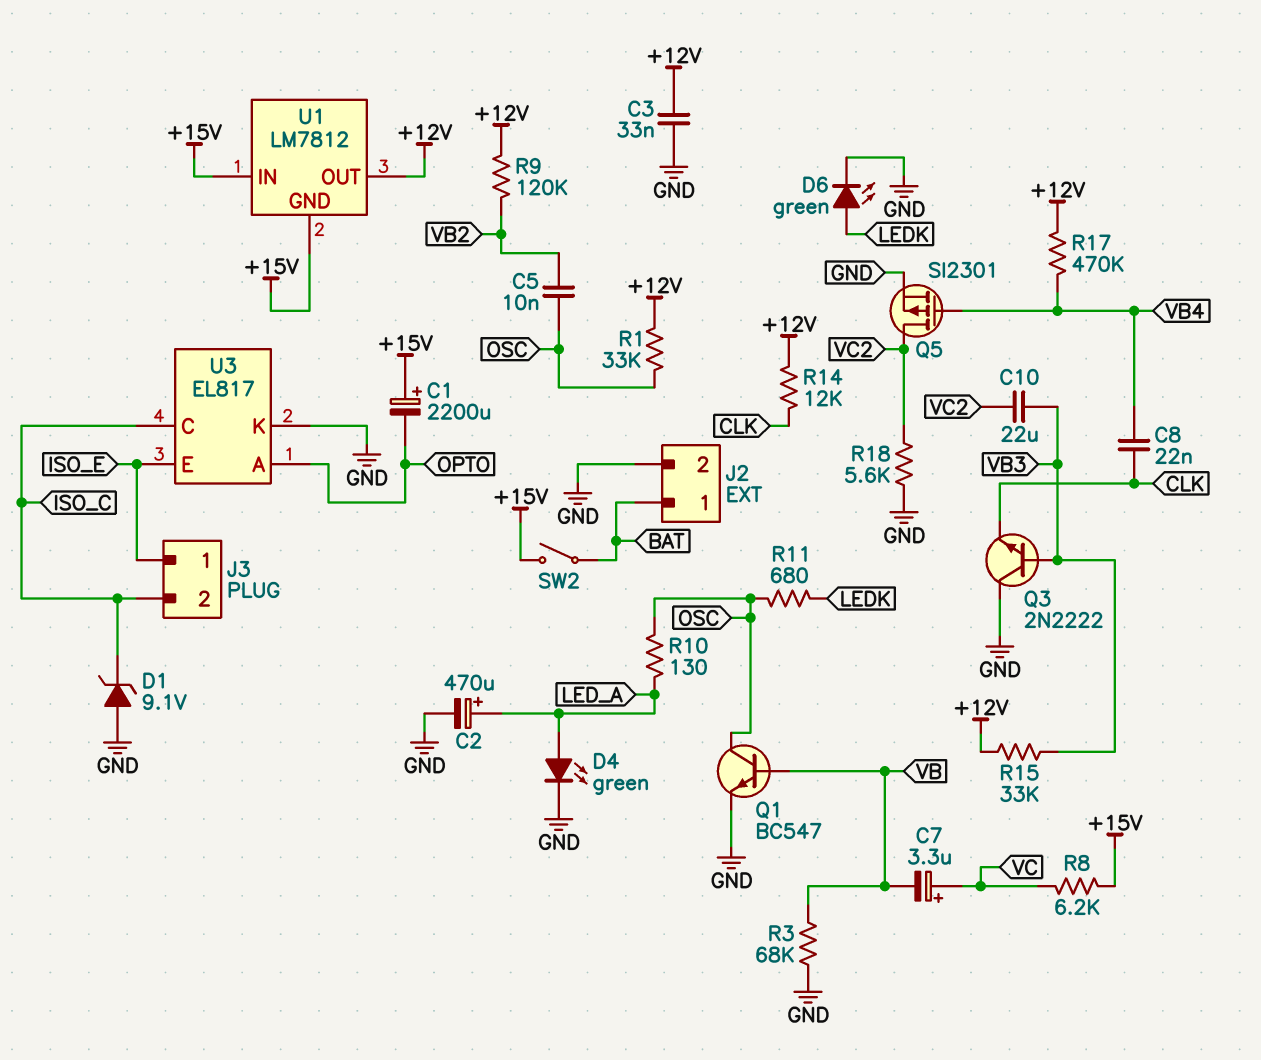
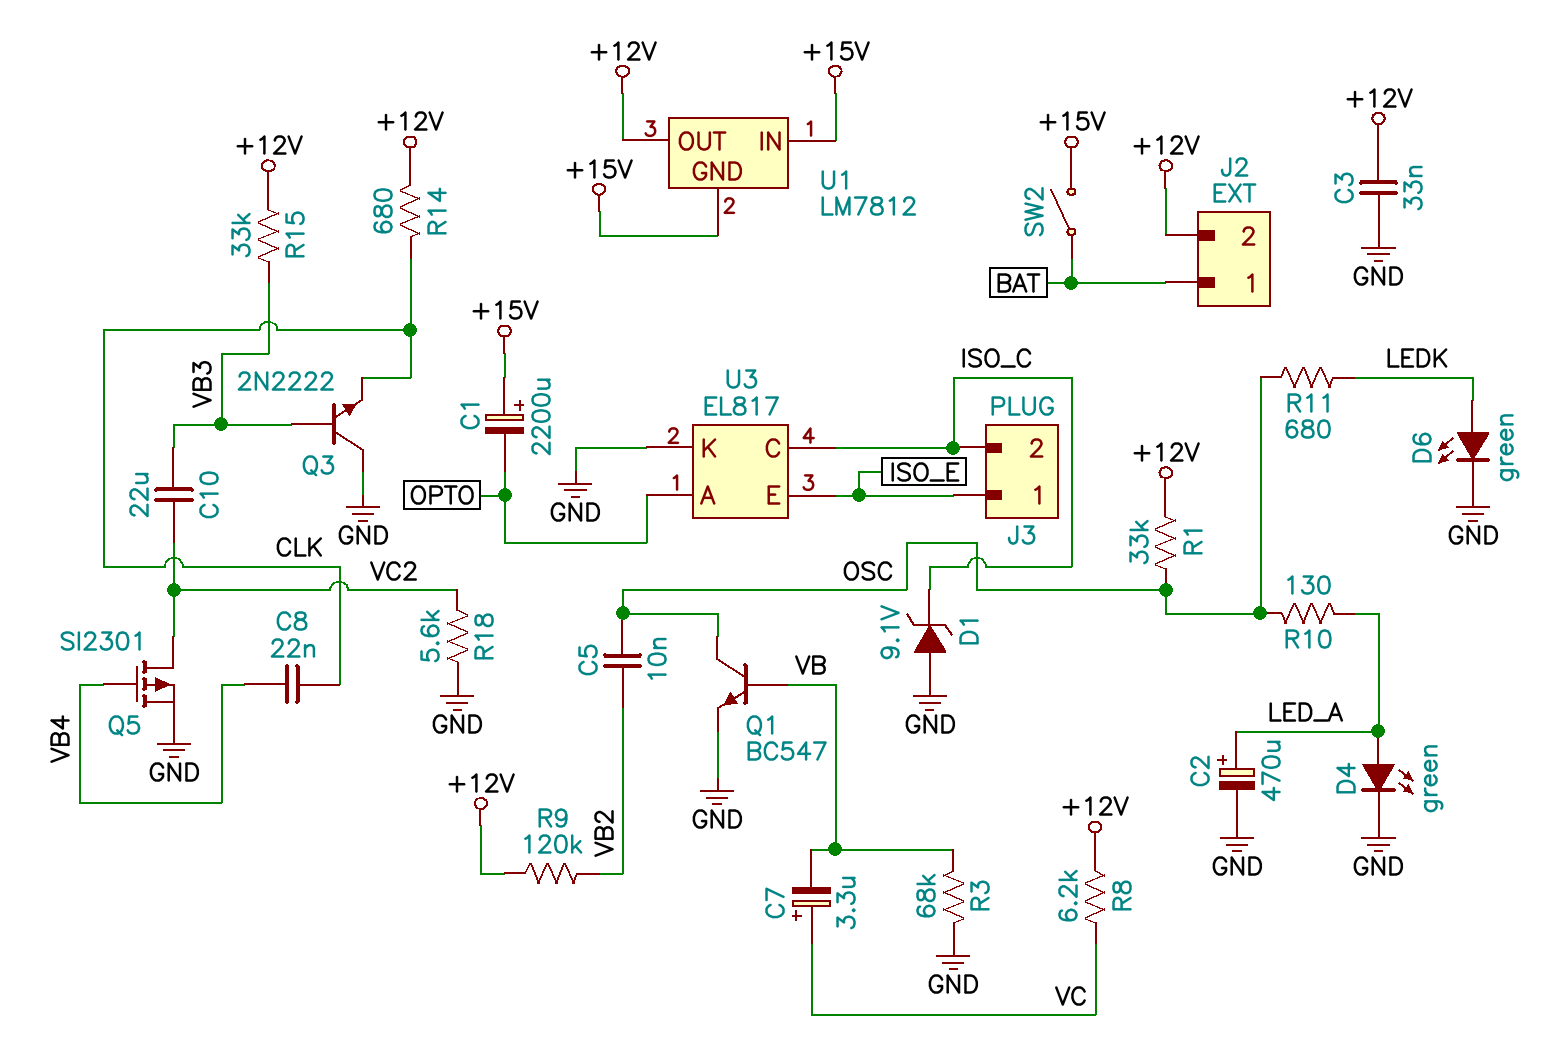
J2 pin 2: GND -> +12V
R8: 6.2k (+15V, VC) -> 6.2k (+12V, VC)
R14: 12k (+12V, CLK) -> 680 (+12V, CLK)
R17: 470k (+12V, VB4) -> none

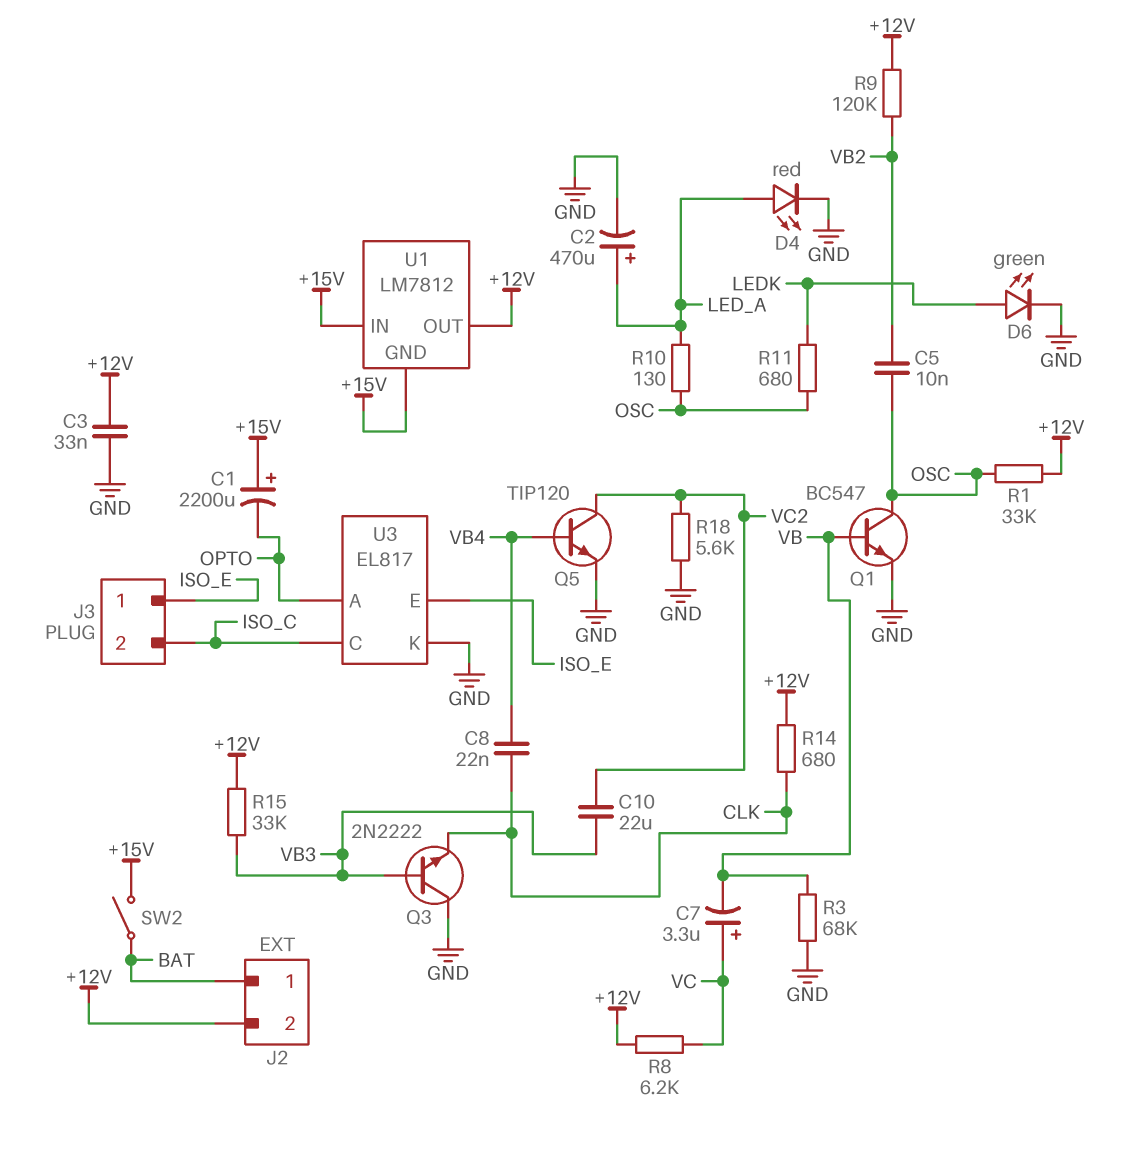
D1: zener 9.1V (A GND, K ISO_C) -> none
D4: LED green (A LED_A, K GND) -> LED red (A LED_A, K GND)
Q5: PMOS SI2301 (G VB4, D VC2, S GND) -> NPN TIP120 (B VB4, C VC2, E GND)

